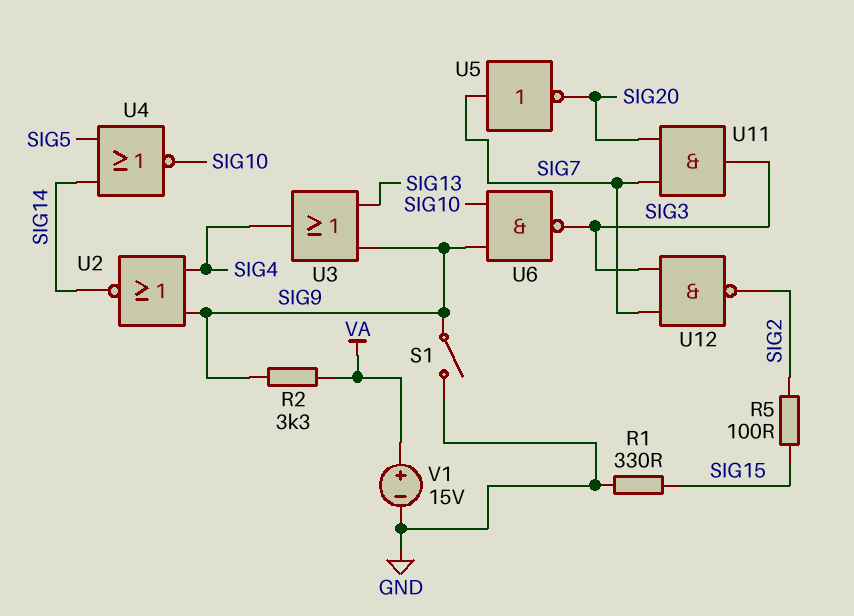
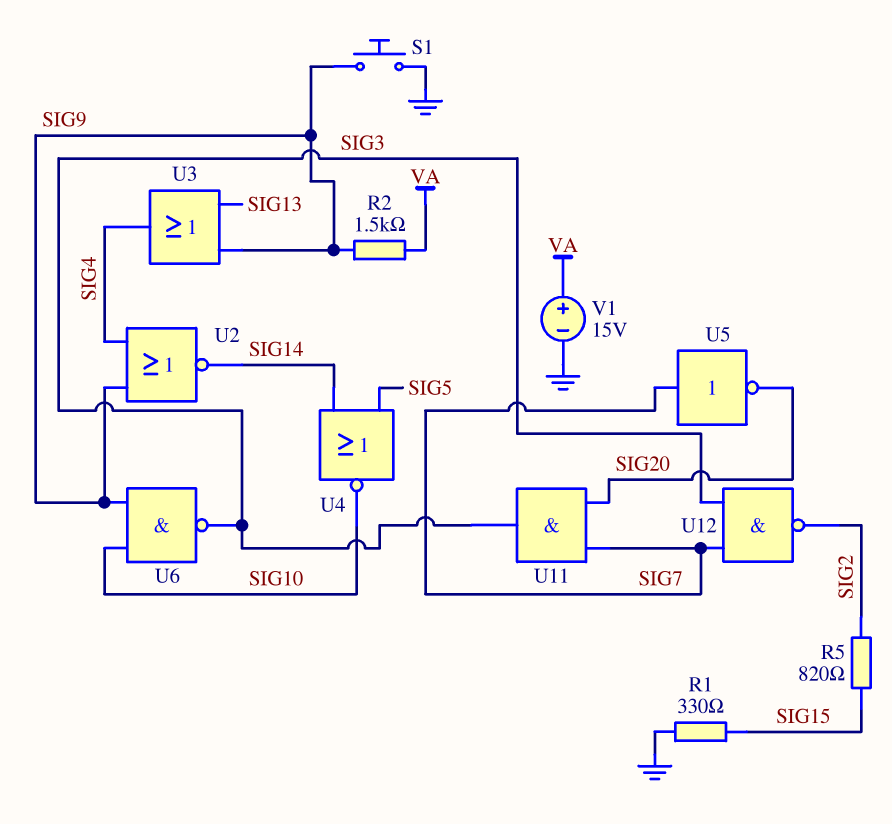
R2: 3.3k (SIG9, VA) -> 1.5k (SIG9, VA)
R5: 100 (SIG2, SIG15) -> 820 (SIG2, SIG15)
S1: switch (GND, SIG9) -> button (GND, SIG9)

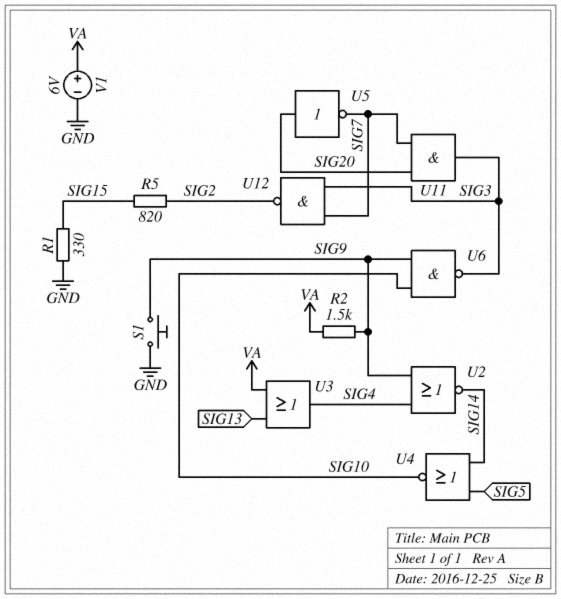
U3: OR (in SIG9, in SIG13, out SIG4) -> OR (in SIG13, in VA, out SIG4)
U5: NOT (in SIG7, out SIG20) -> NOT (in SIG20, out SIG7)
V1: 15V (plus VA, minus GND) -> 6V (plus VA, minus GND)

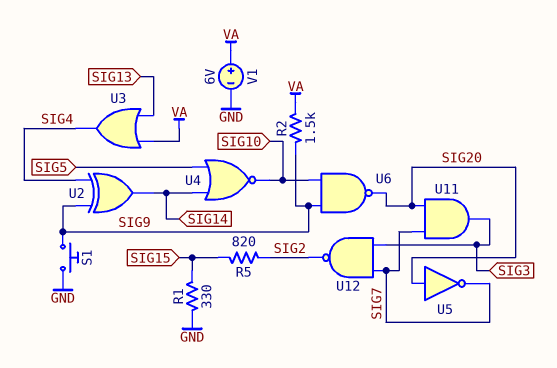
U2: NOR (in SIG4, in SIG9, out SIG14) -> XOR (in SIG4, in SIG9, out SIG14)
U6: NAND (in SIG9, in SIG10, out SIG3) -> NAND (in SIG9, in SIG10, out SIG20)

